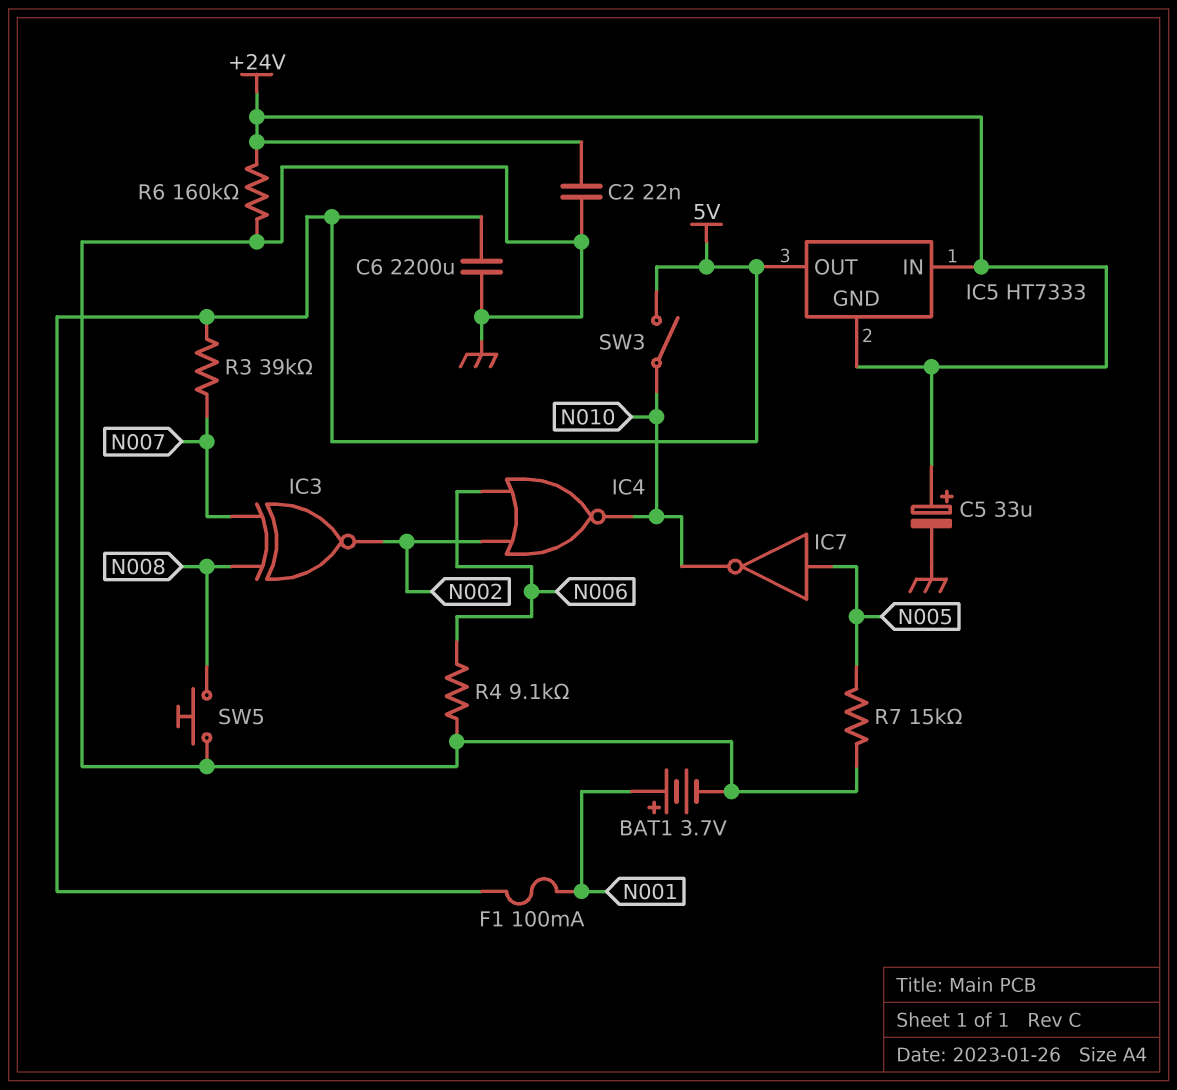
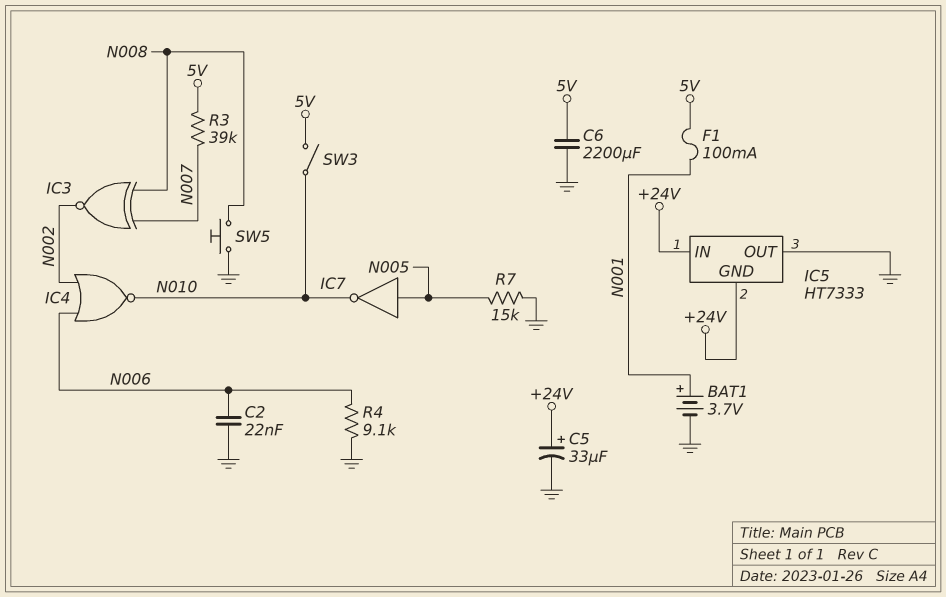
C2: 22nF (+24V, GND) -> 22nF (GND, N006)
IC5 pin OUT: 5V -> GND
R6: 160k (+24V, GND) -> none

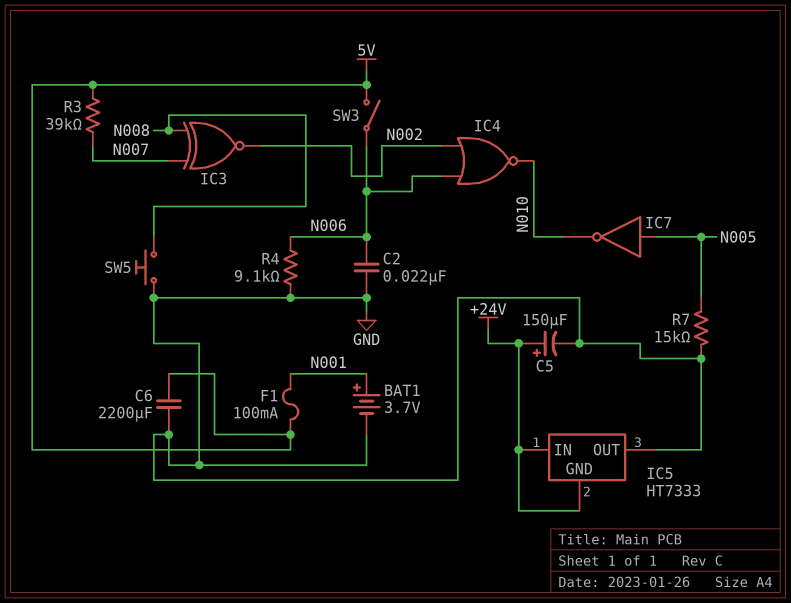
C5: 33uF (plus +24V, minus GND) -> 150uF (plus +24V, minus GND)
SW3: switch (5V, N010) -> switch (5V, N006)

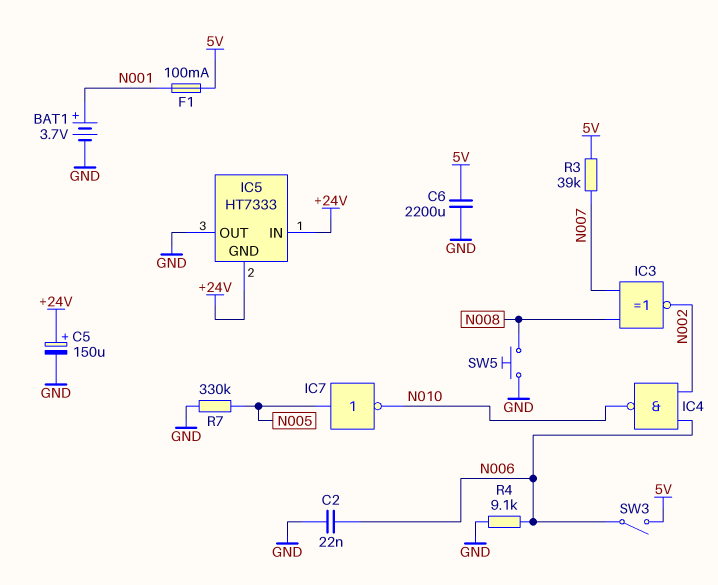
IC4: NOR (in N002, in N006, out N010) -> NAND (in N002, in N006, out N010)
R7: 15k (GND, N005) -> 330k (GND, N005)

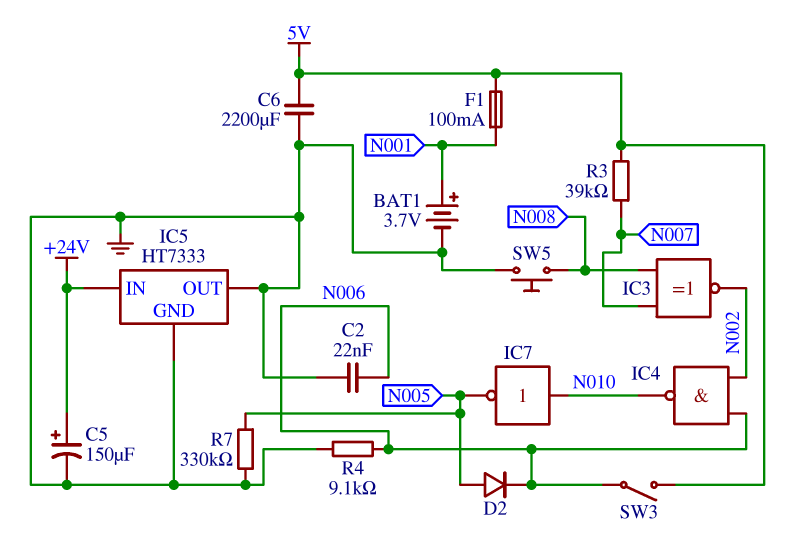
D2: none -> diode (A N005, K N006)
IC5 pin GND: +24V -> GND
IC7: NOT (in N005, out N010) -> NOT (in N010, out N005)

